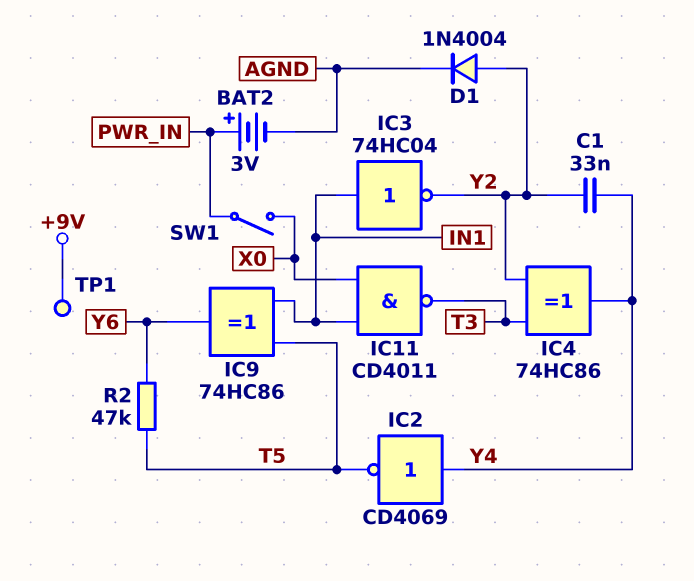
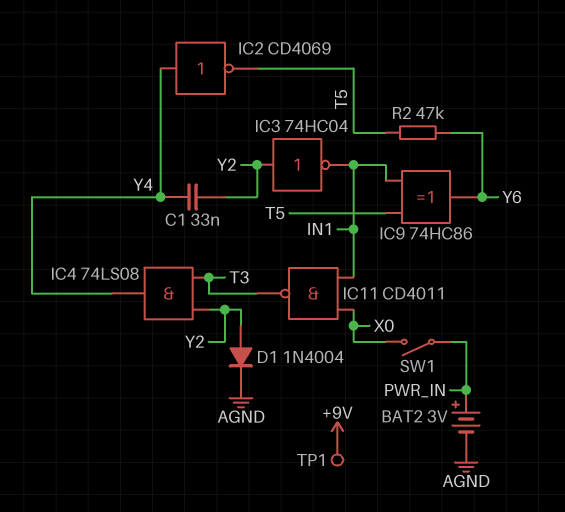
IC3: NOT 74HC04 (in IN1, out Y2) -> NOT 74HC04 (in Y2, out IN1)
IC4: XOR 74HC86 (in T3, in Y2, out Y4) -> AND 74LS08 (in T3, in Y2, out Y4)

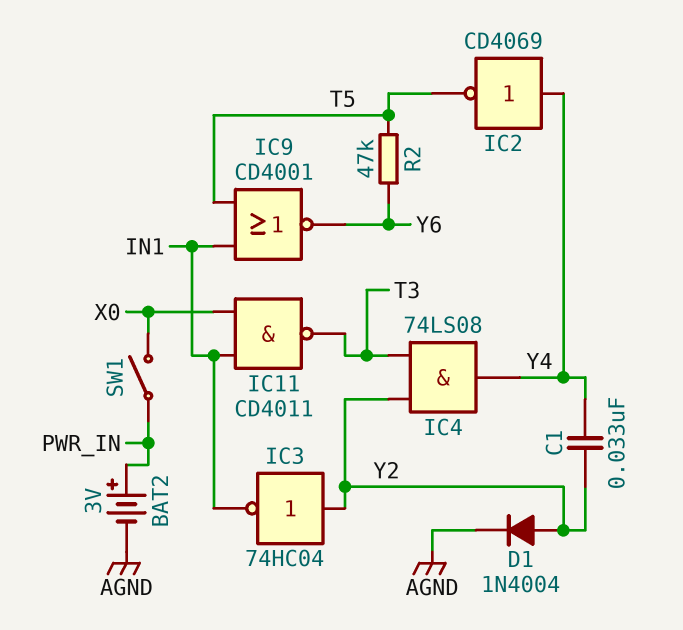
IC9: XOR 74HC86 (in IN1, in T5, out Y6) -> NOR CD4001 (in IN1, in T5, out Y6)
TP1: test point (+9V) -> none

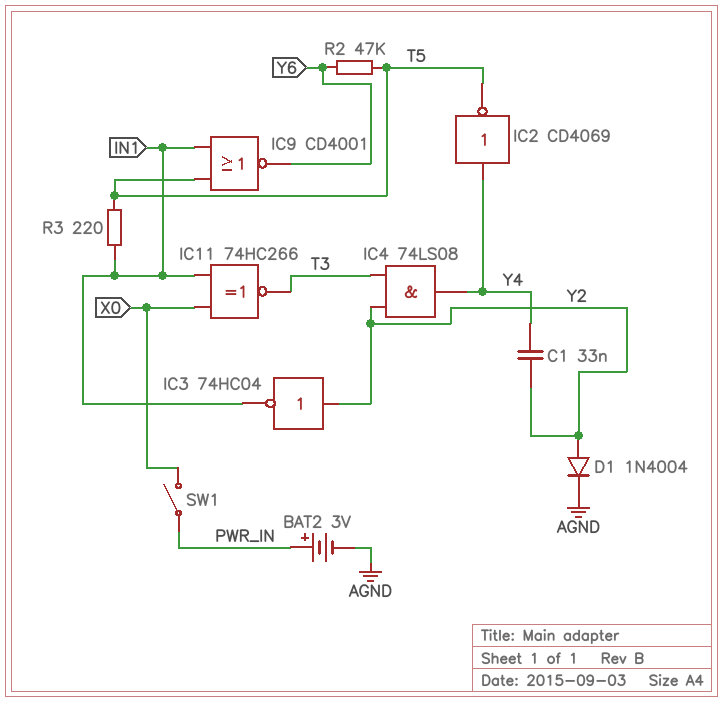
IC11: NAND CD4011 (in IN1, in X0, out T3) -> XNOR 74HC266 (in IN1, in X0, out T3)
R3: none -> 220 (IN1, T5)

